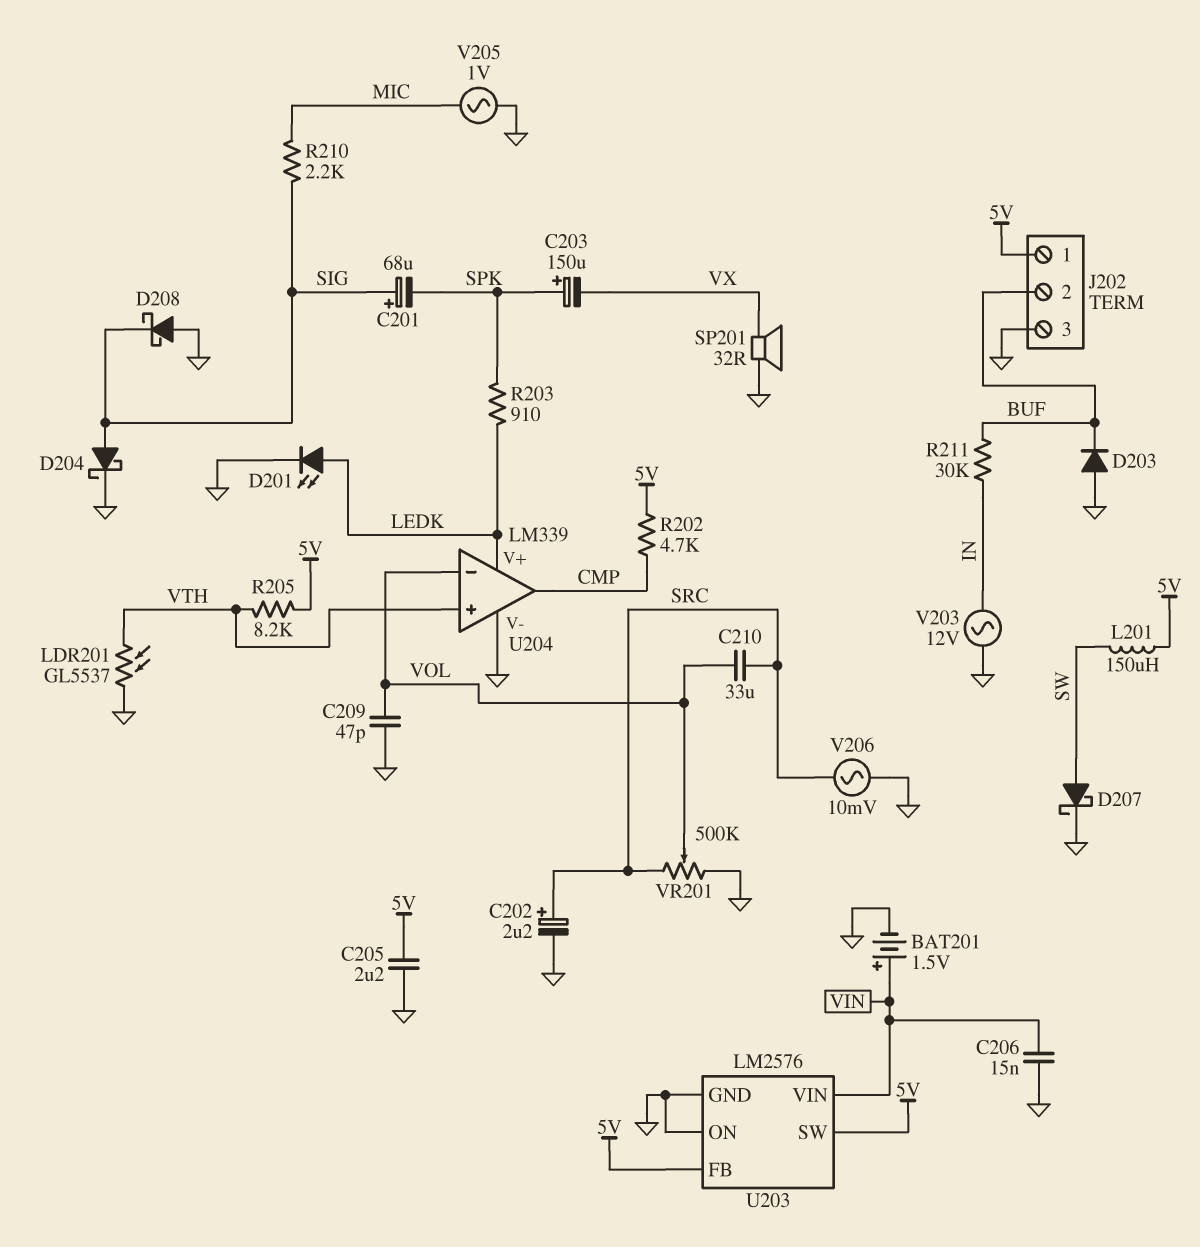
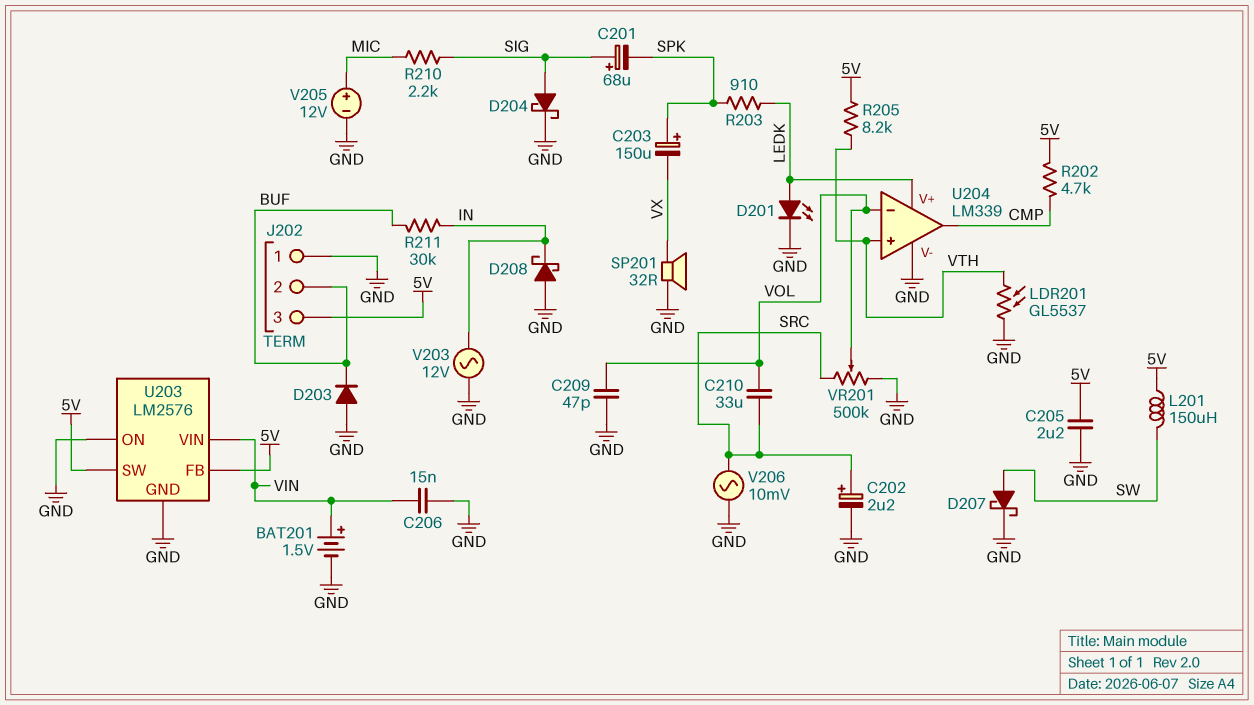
D208: schottky (A GND, K SIG) -> schottky (A GND, K IN)
J202 pin 1: 5V -> GND
J202 pin 3: GND -> 5V
V205: AC 1V (GND, MIC) -> 12V (plus MIC, minus GND)

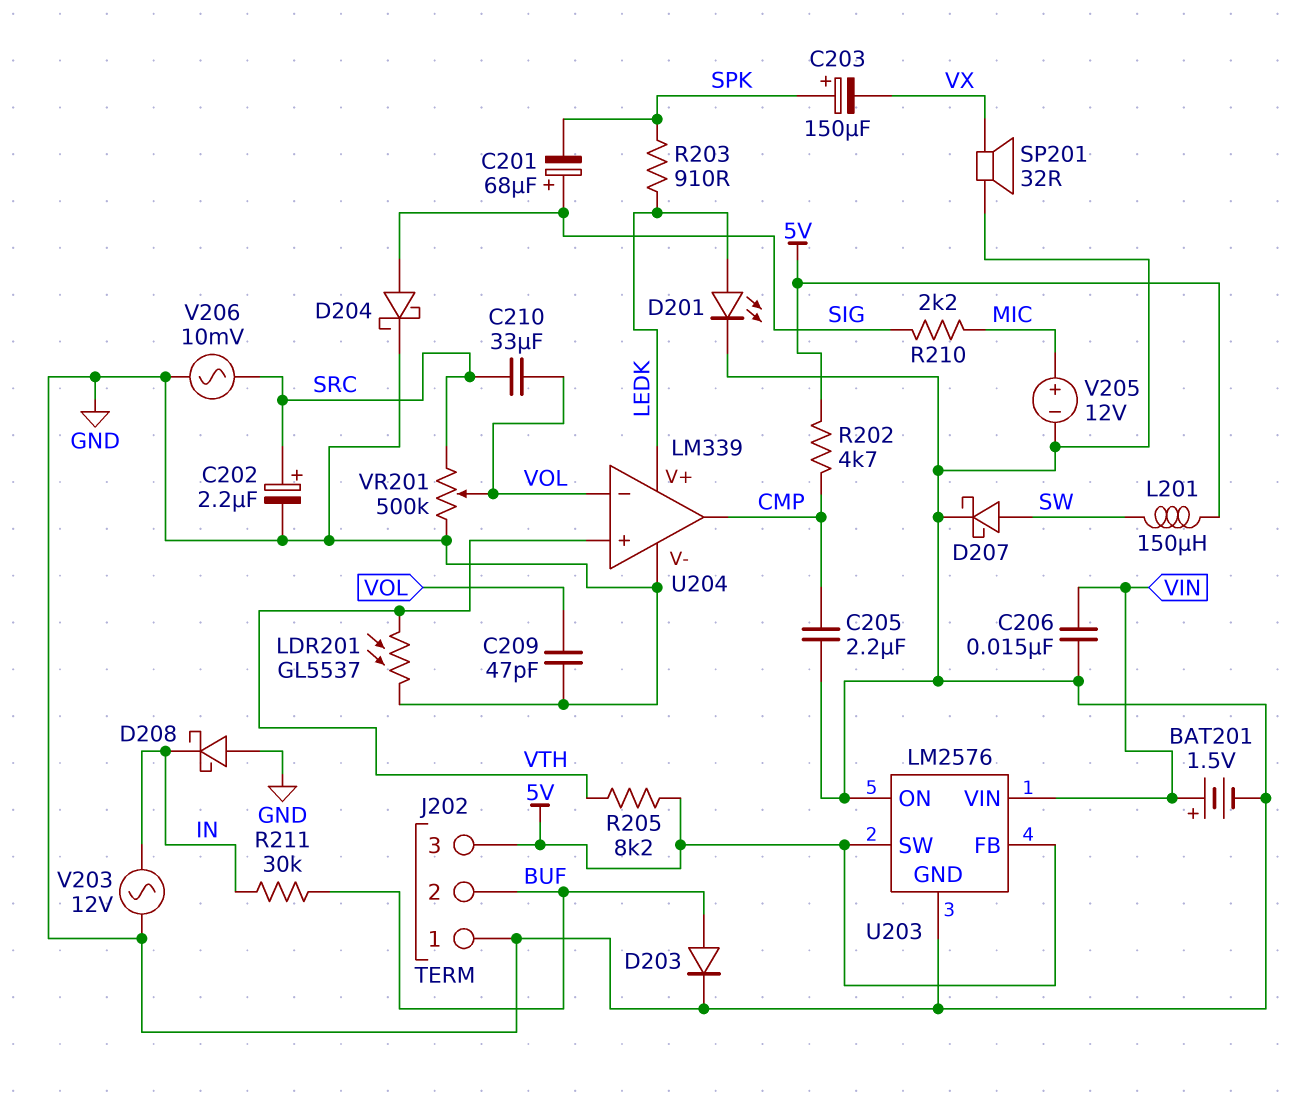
C205: 2.2uF (5V, GND) -> 2.2uF (CMP, GND)
D203: diode (A GND, K BUF) -> diode (A BUF, K GND)

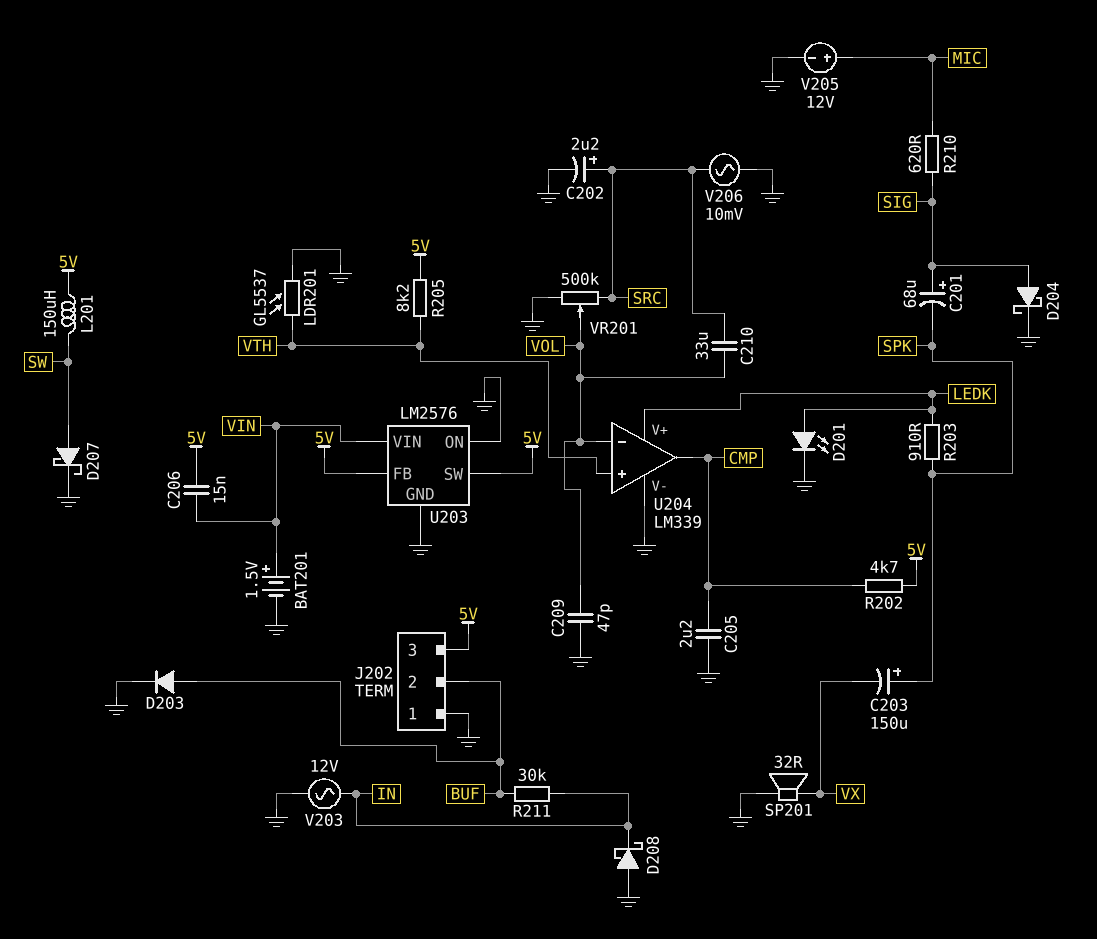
C206: 15nF (GND, VIN) -> 15nF (5V, VIN)
R210: 2.2k (MIC, SIG) -> 620 (MIC, SIG)

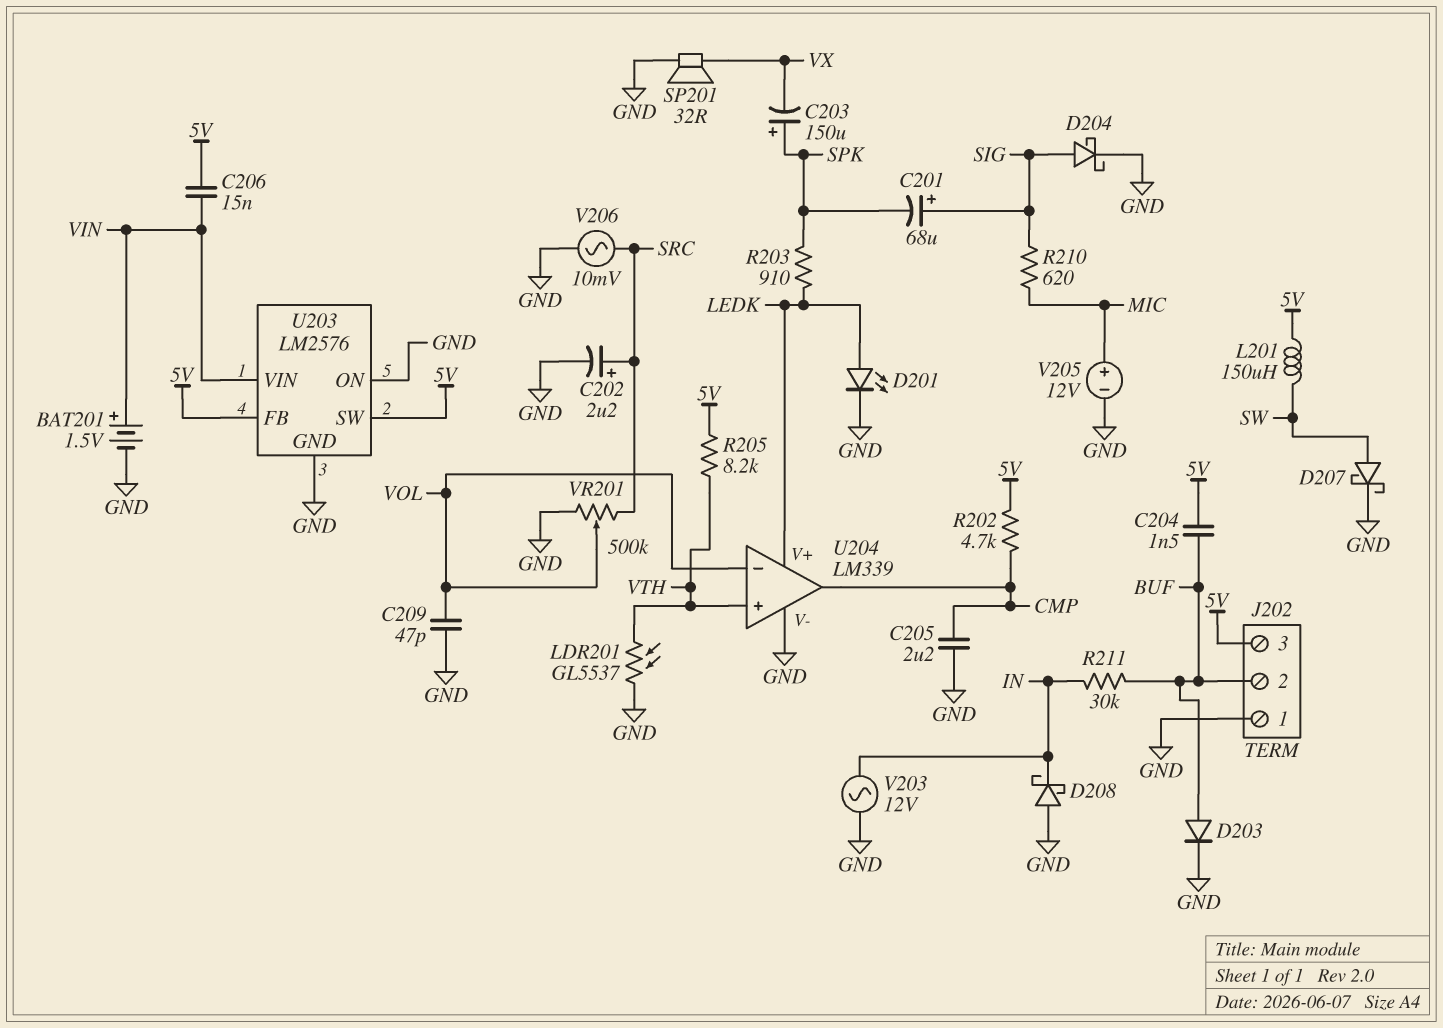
C204: none -> 1.5nF (5V, BUF)
C210: 33uF (SRC, VOL) -> none

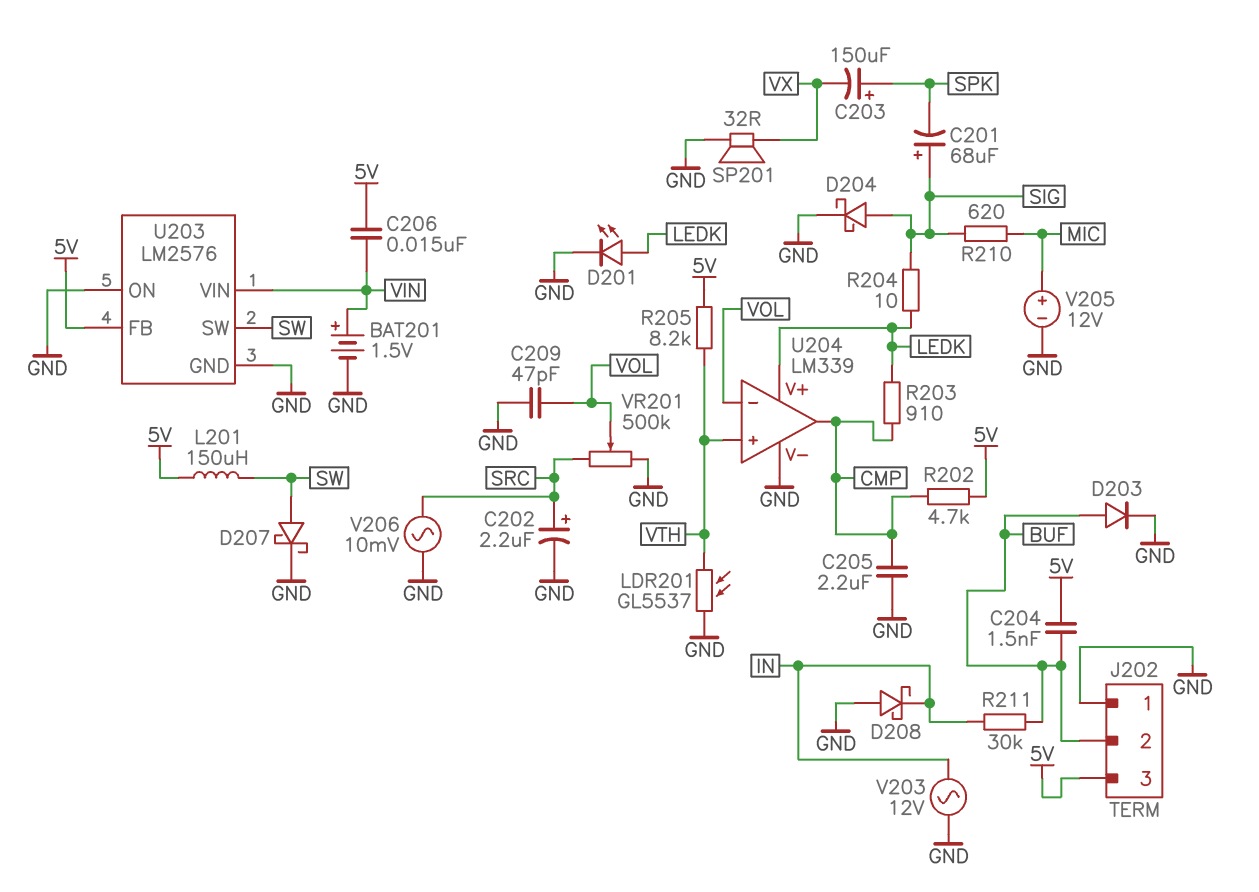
R203: 910 (LEDK, SPK) -> 910 (CMP, LEDK)
R204: none -> 10 (LEDK, SIG)
U203 pin SW: 5V -> SW

